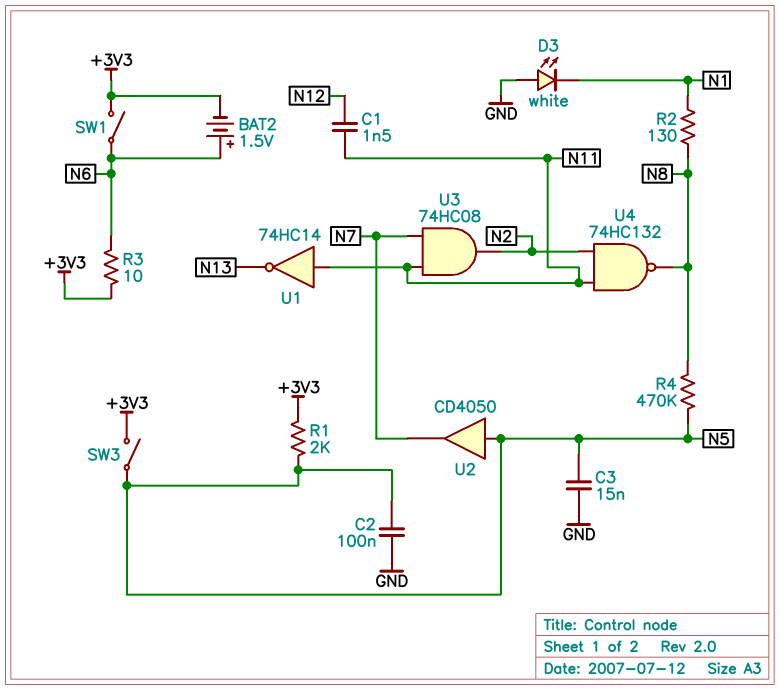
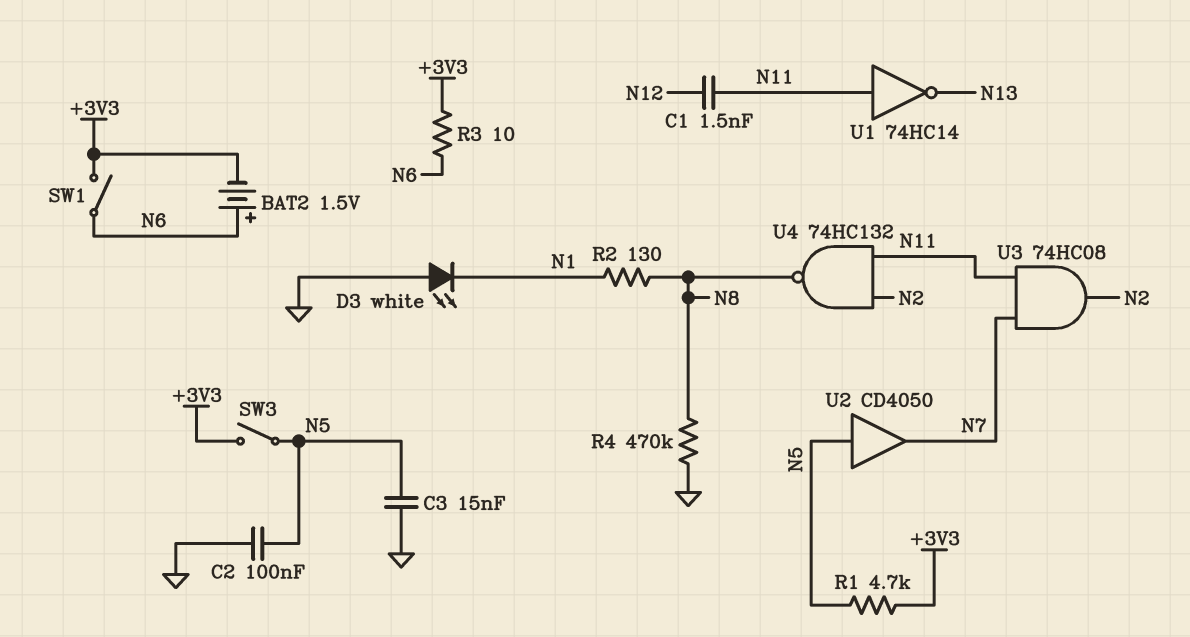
R1: 2k (+3V3, N5) -> 4.7k (+3V3, N5)
R4: 470k (N5, N8) -> 470k (GND, N8)

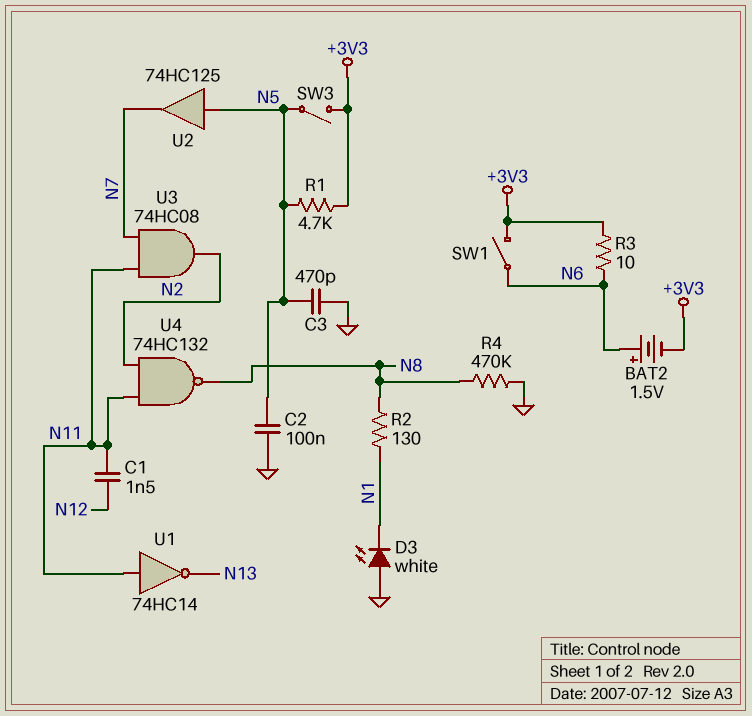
C3: 15nF (GND, N5) -> 470pF (GND, N5)
U2: buffer CD4050 (in N5, out N7) -> buffer 74HC125 (in N5, out N7)

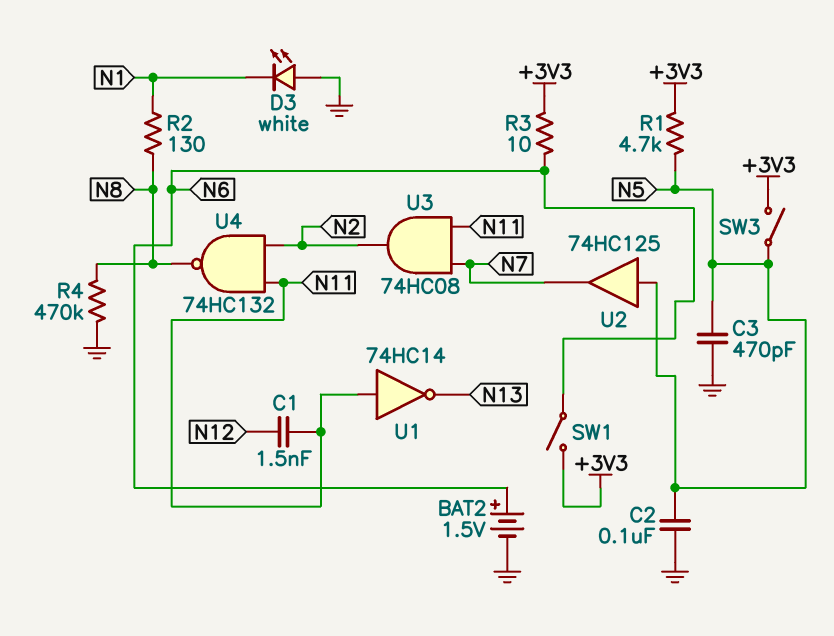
BAT2: 1.5V (plus N6, minus +3V3) -> 1.5V (plus N6, minus GND)

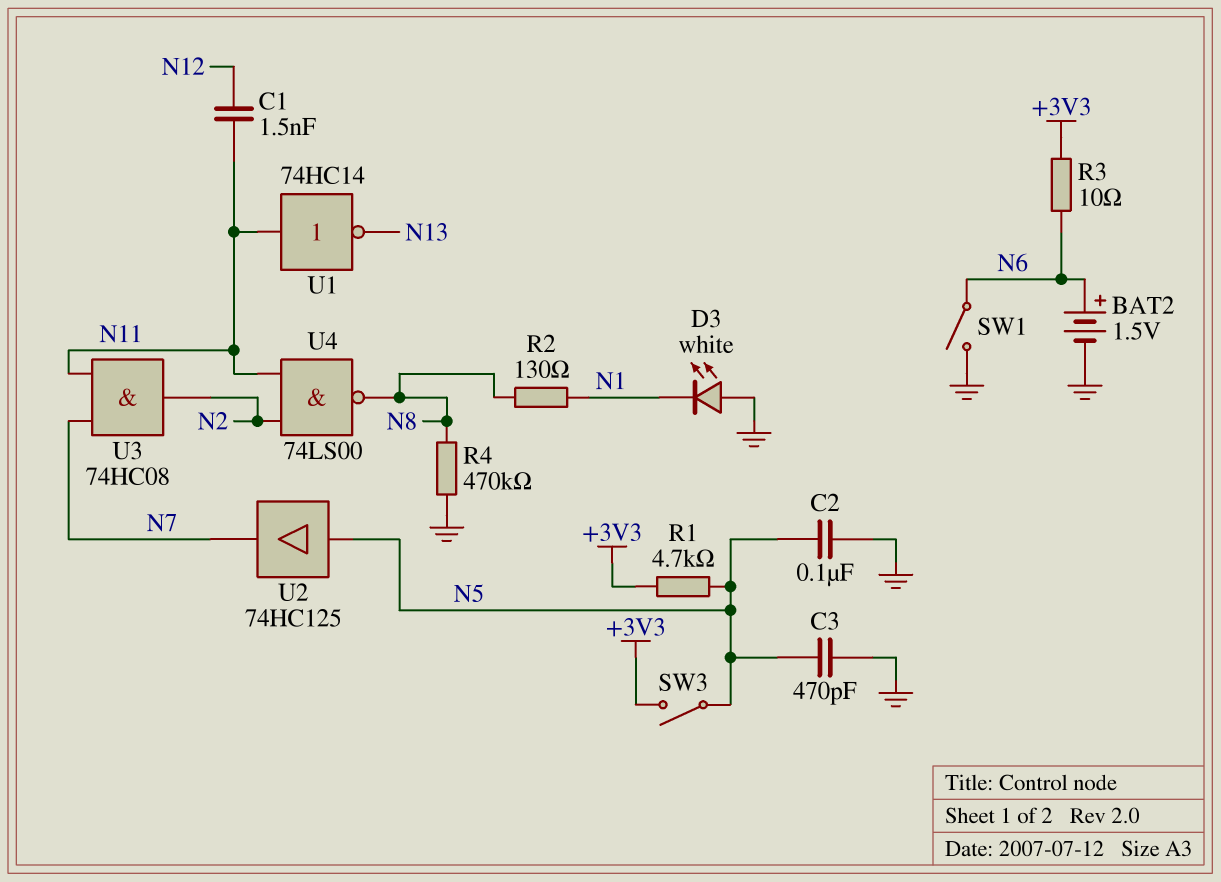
SW1: switch (+3V3, N6) -> switch (GND, N6)
U4: NAND 74HC132 (in N2, in N11, out N8) -> NAND 74LS00 (in N2, in N11, out N8)

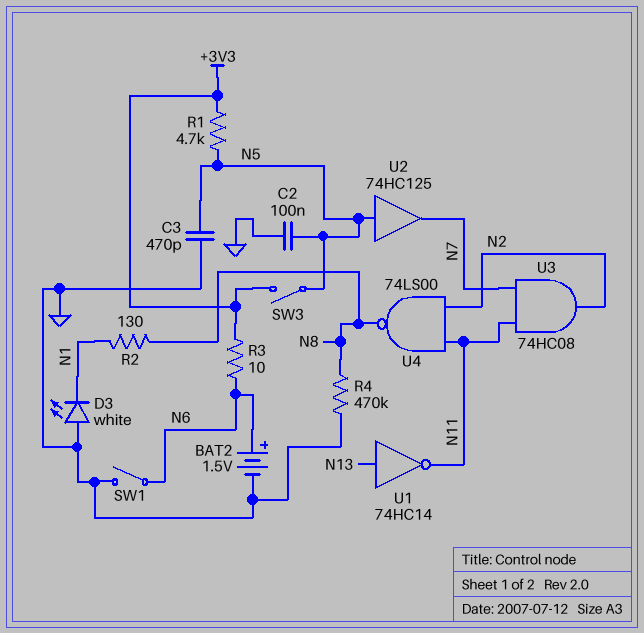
C1: 1.5nF (N11, N12) -> none
U1: NOT 74HC14 (in N11, out N13) -> NOT 74HC14 (in N13, out N11)

